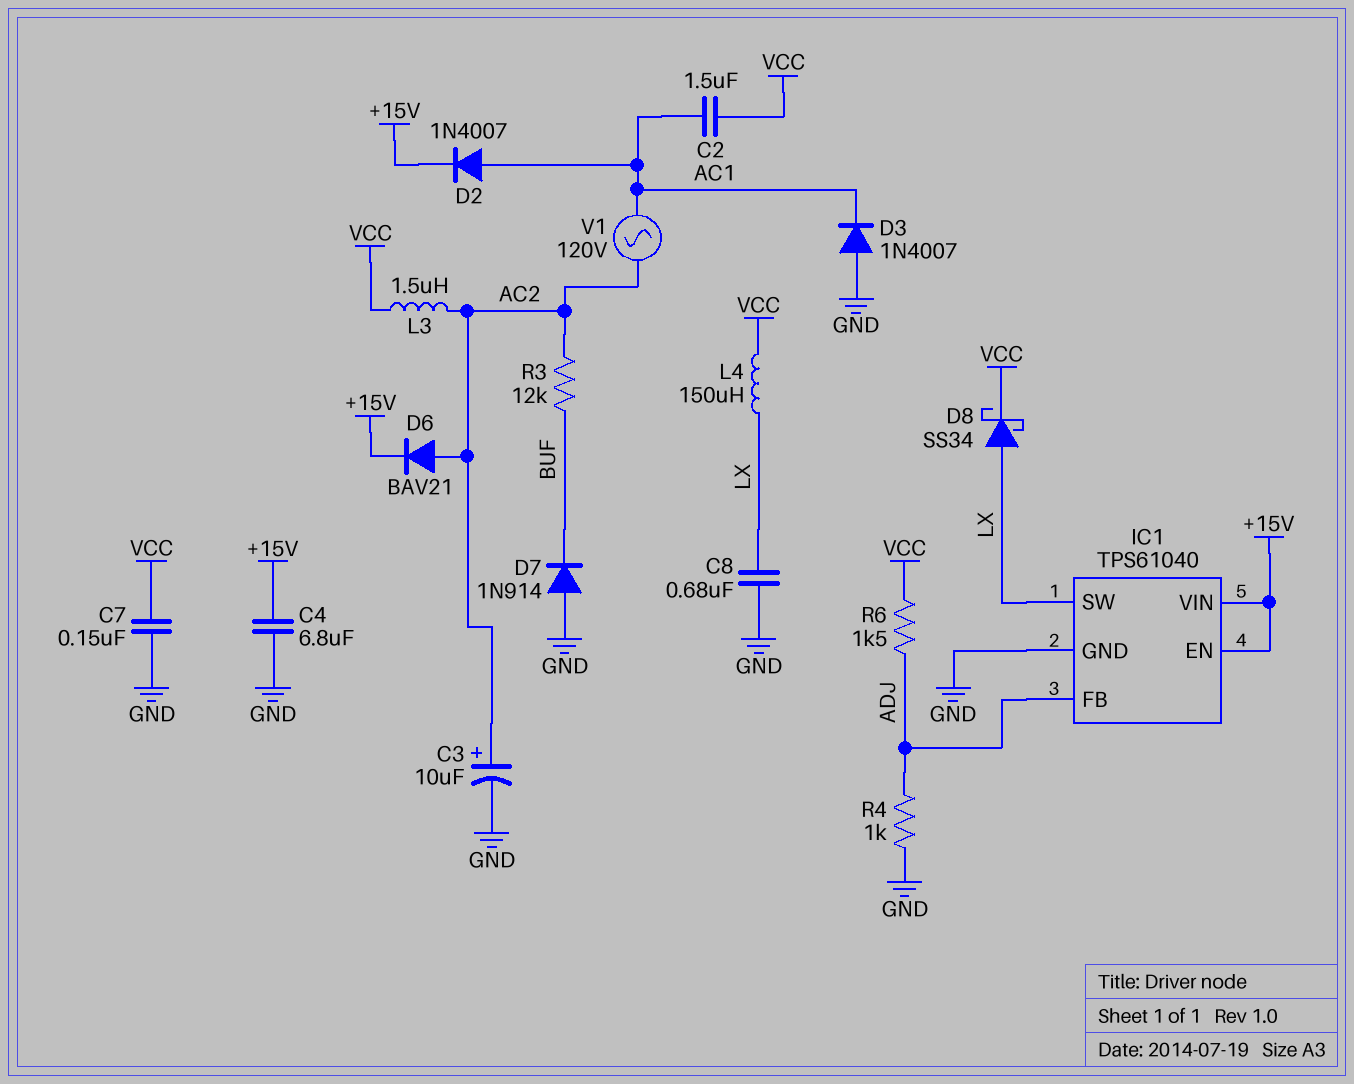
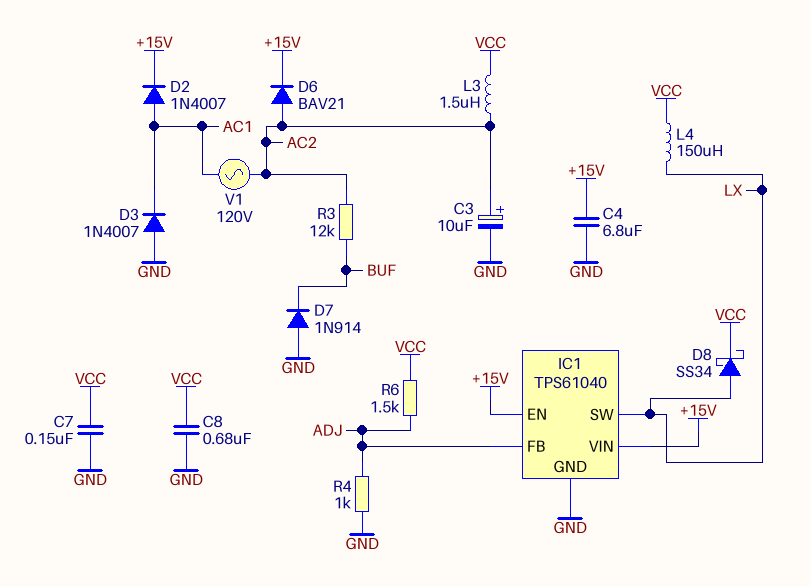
C2: 1.5uF (AC1, VCC) -> none
C8: 680nF (GND, LX) -> 680nF (GND, VCC)

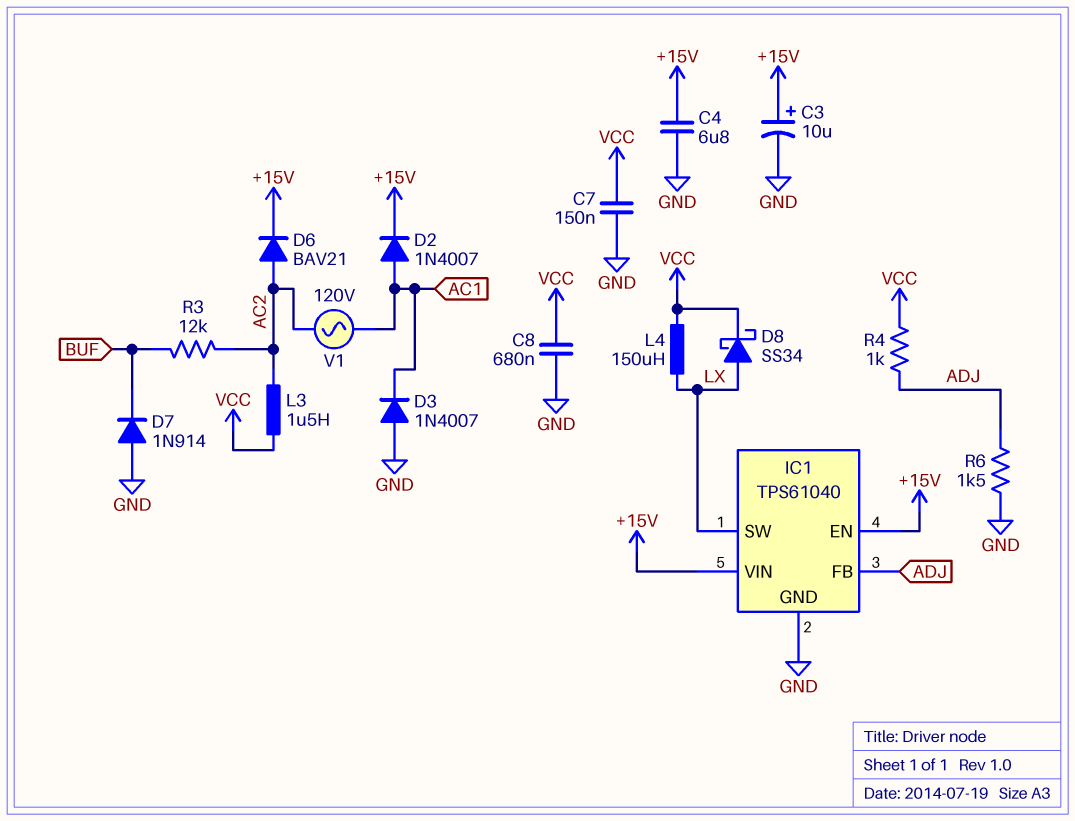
C3: 10uF (plus AC2, minus GND) -> 10uF (plus +15V, minus GND)
R4: 1k (ADJ, GND) -> 1k (ADJ, VCC)
R6: 1.5k (ADJ, VCC) -> 1.5k (ADJ, GND)

